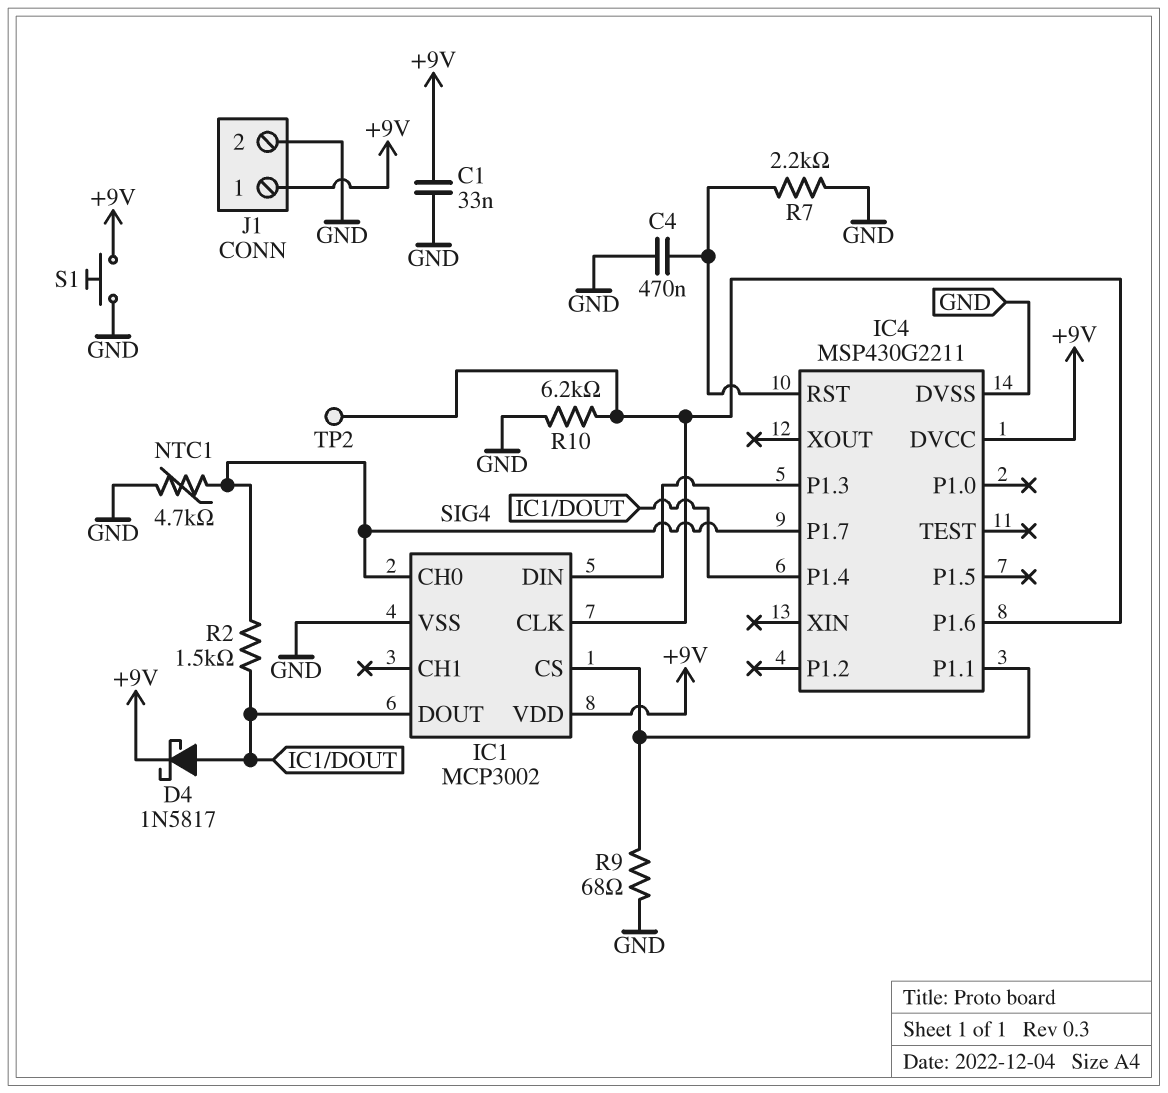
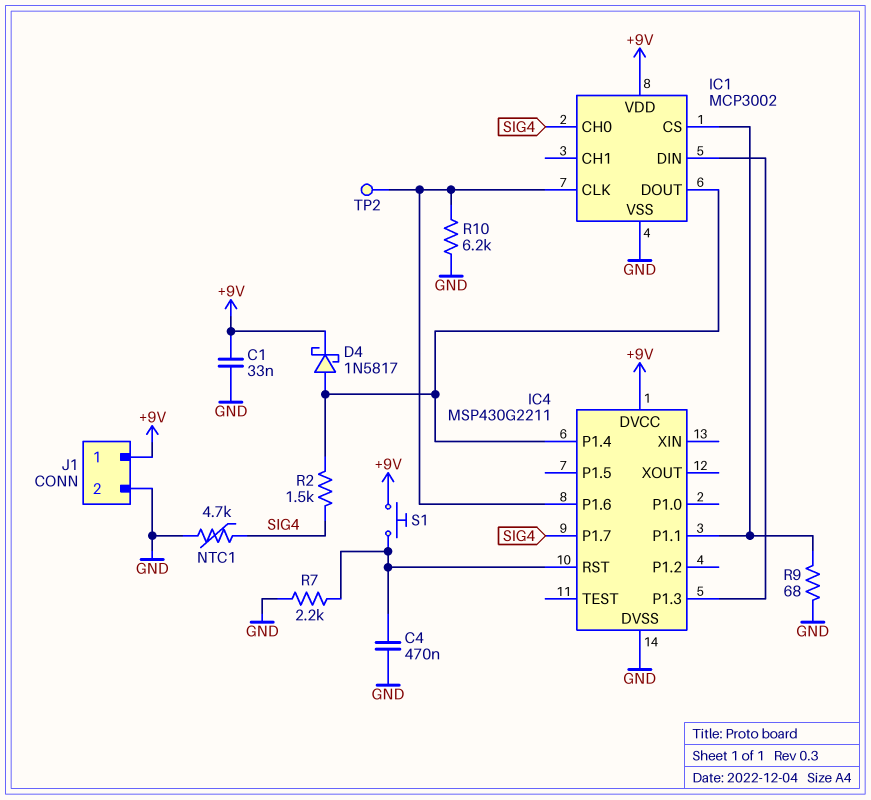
S1: button (+9V, GND) -> button (+9V, IC4/RST)

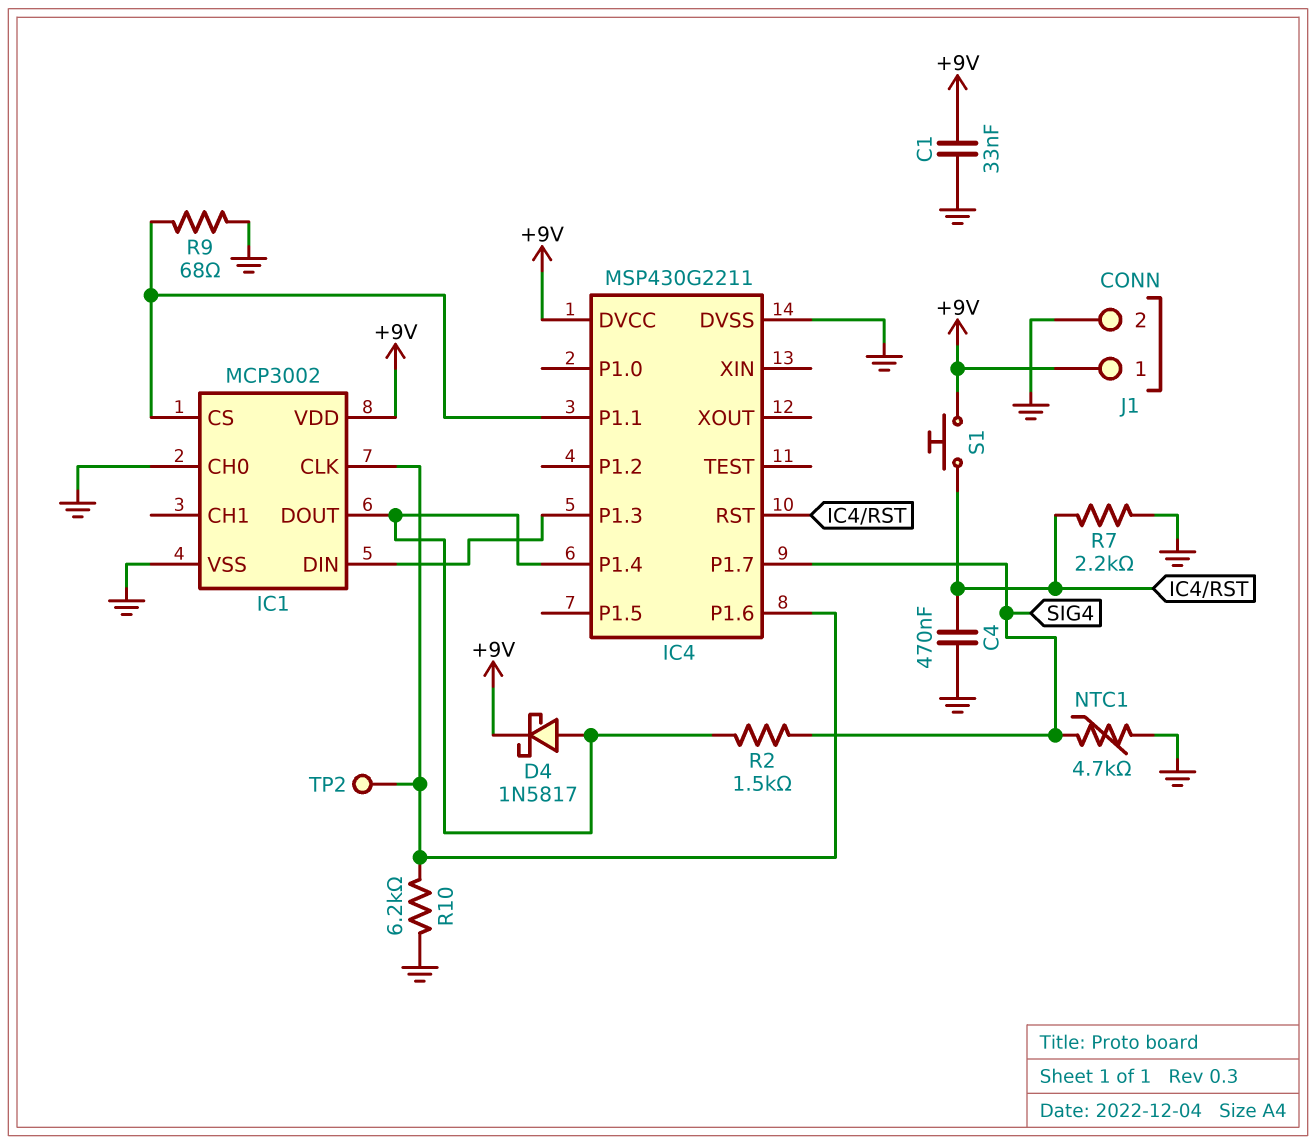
IC1 pin CH0: SIG4 -> GND

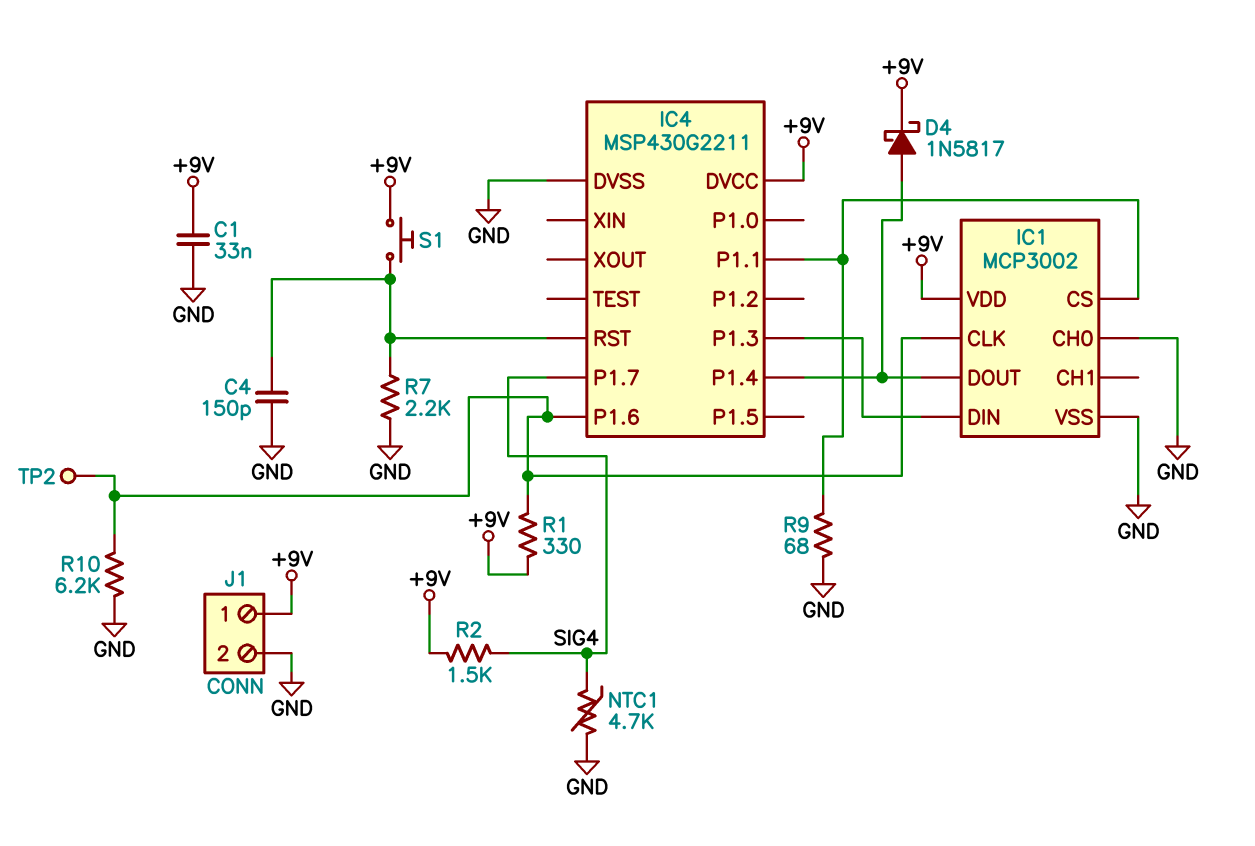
C4: 470nF (GND, IC4/RST) -> 150pF (GND, IC4/RST)
R1: none -> 330 (+9V, IC1/CLK)
R2: 1.5k (IC1/DOUT, SIG4) -> 1.5k (+9V, SIG4)

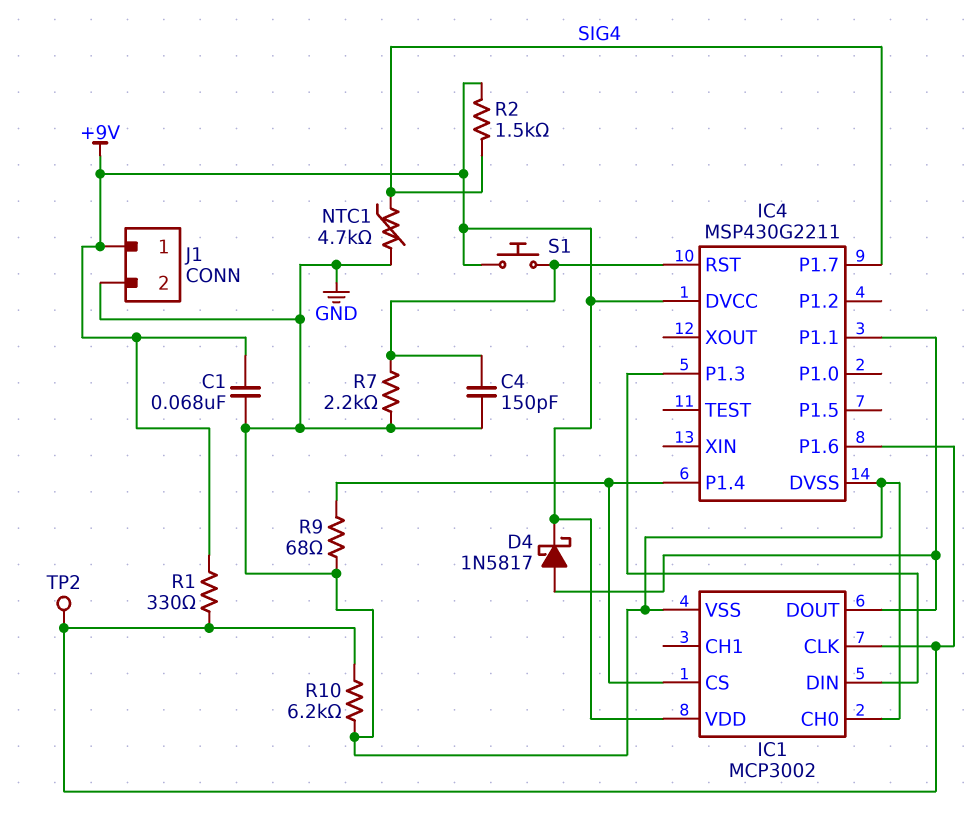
C1: 33nF (+9V, GND) -> 68nF (+9V, GND)
IC4 pin P1.1: IC1/CS -> IC1/DOUT
IC4 pin P1.4: IC1/DOUT -> IC1/CS

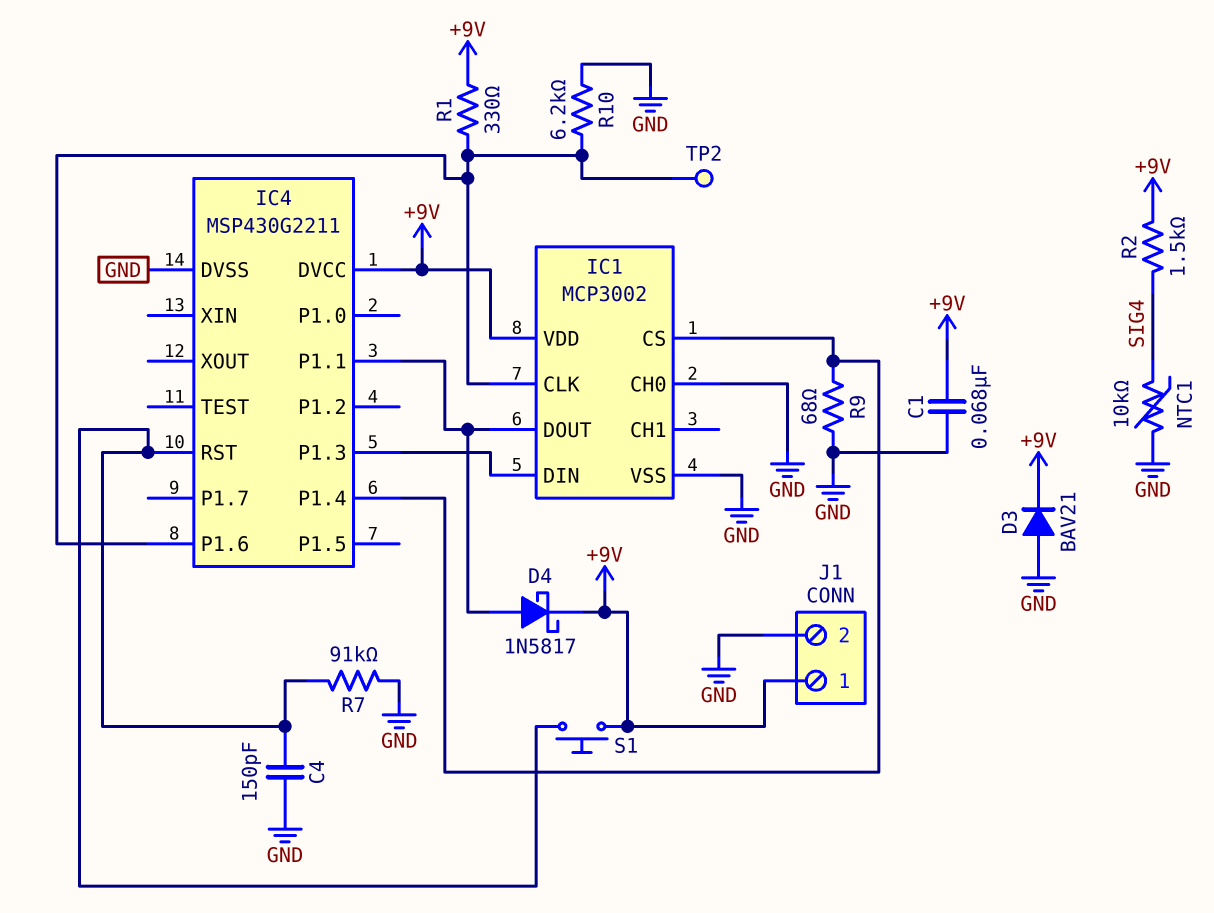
D3: none -> diode BAV21 (A GND, K +9V)
IC4 pin P1.7: SIG4 -> none
NTC1: 4.7k (GND, SIG4) -> 10k (GND, SIG4)
R7: 2.2k (GND, IC4/RST) -> 91k (GND, IC4/RST)

